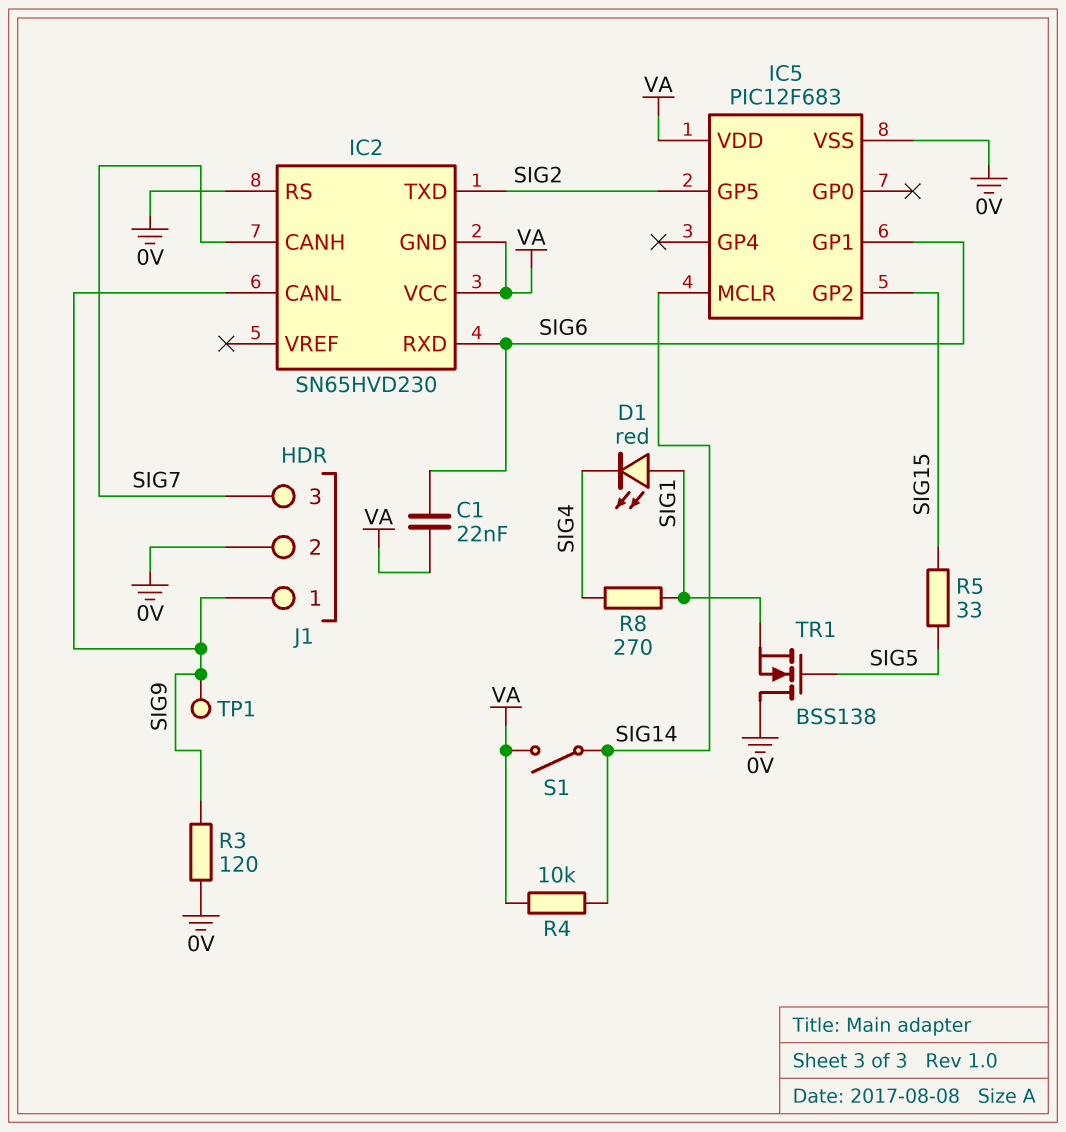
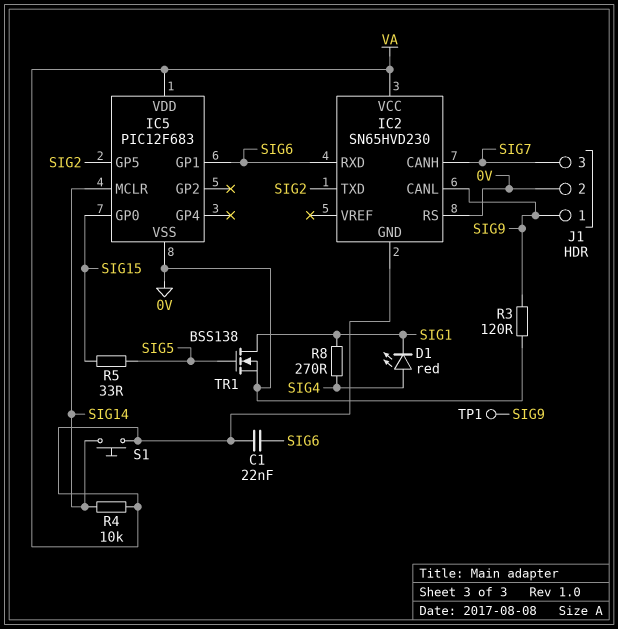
D1: LED red (A SIG1, K SIG4) -> LED red (A SIG4, K SIG1)
IC5 pin GP0: none -> SIG15
IC5 pin GP2: SIG15 -> none
S1: switch (SIG14, VA) -> button (SIG14, VA)
TR1: NMOS BSS138 (G SIG5, D 0V, S SIG1) -> NMOS BSS138 (G SIG5, D SIG1, S 0V)

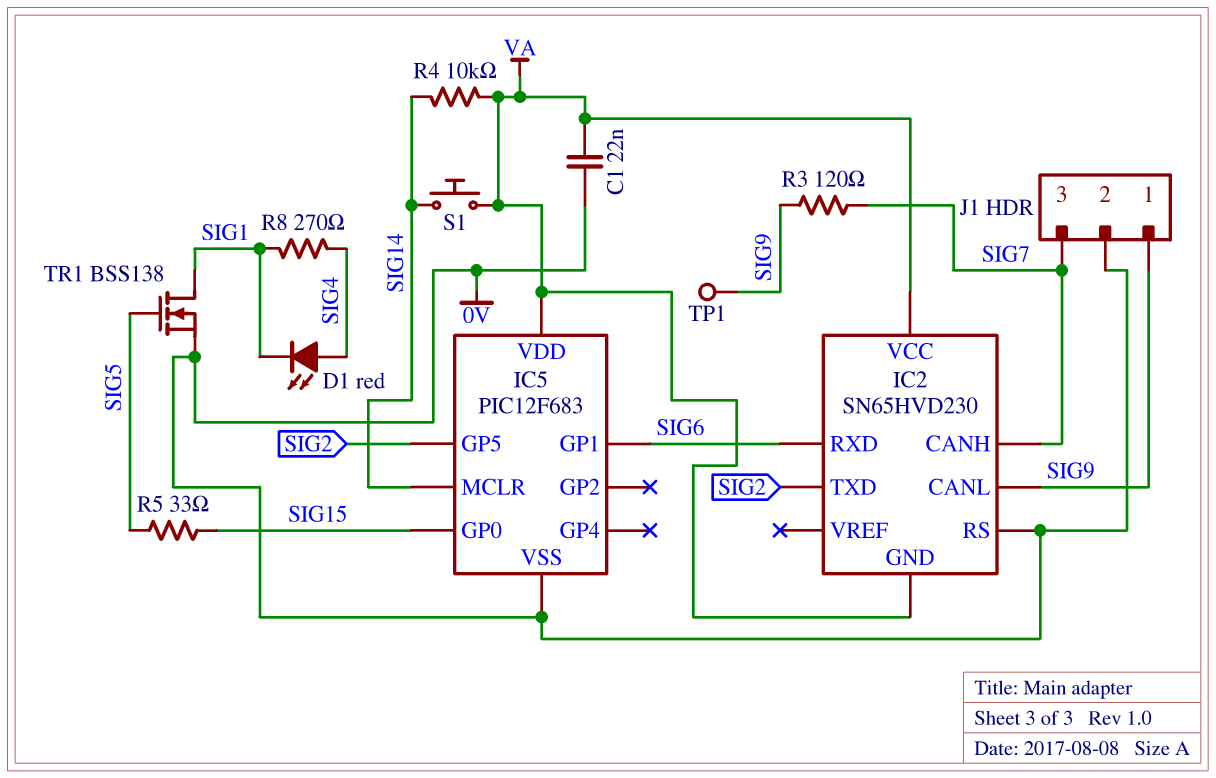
C1: 22nF (SIG6, VA) -> 22nF (0V, VA)
R3: 120 (0V, SIG9) -> 120 (SIG7, SIG9)

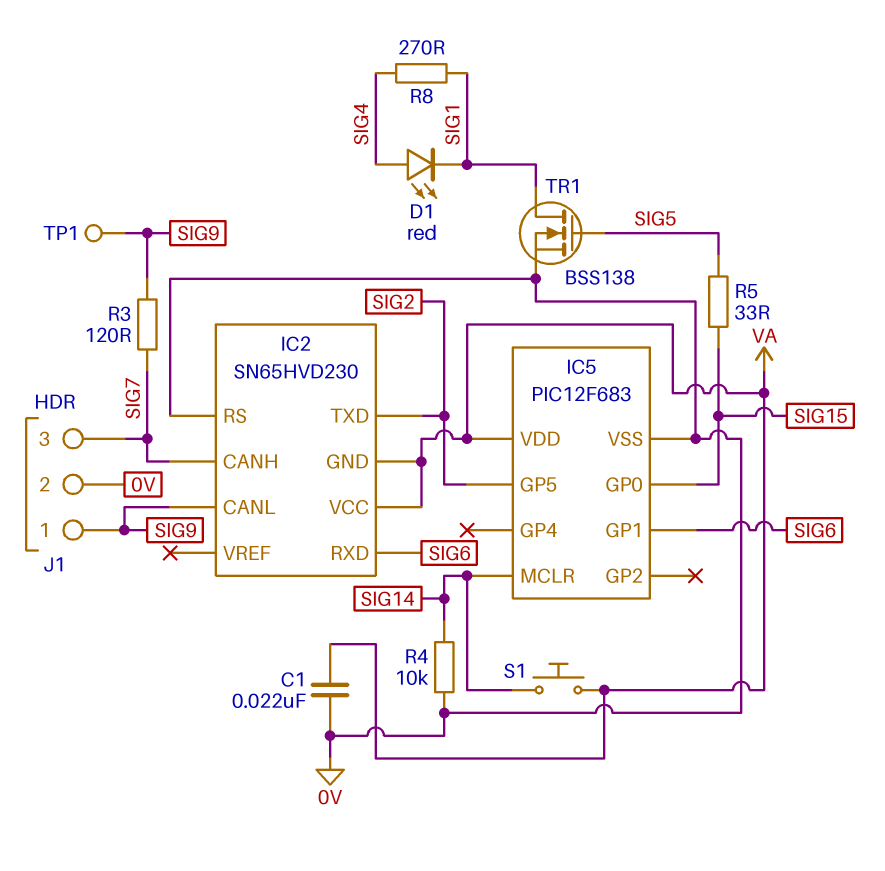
R4: 10k (SIG14, VA) -> 10k (0V, SIG14)

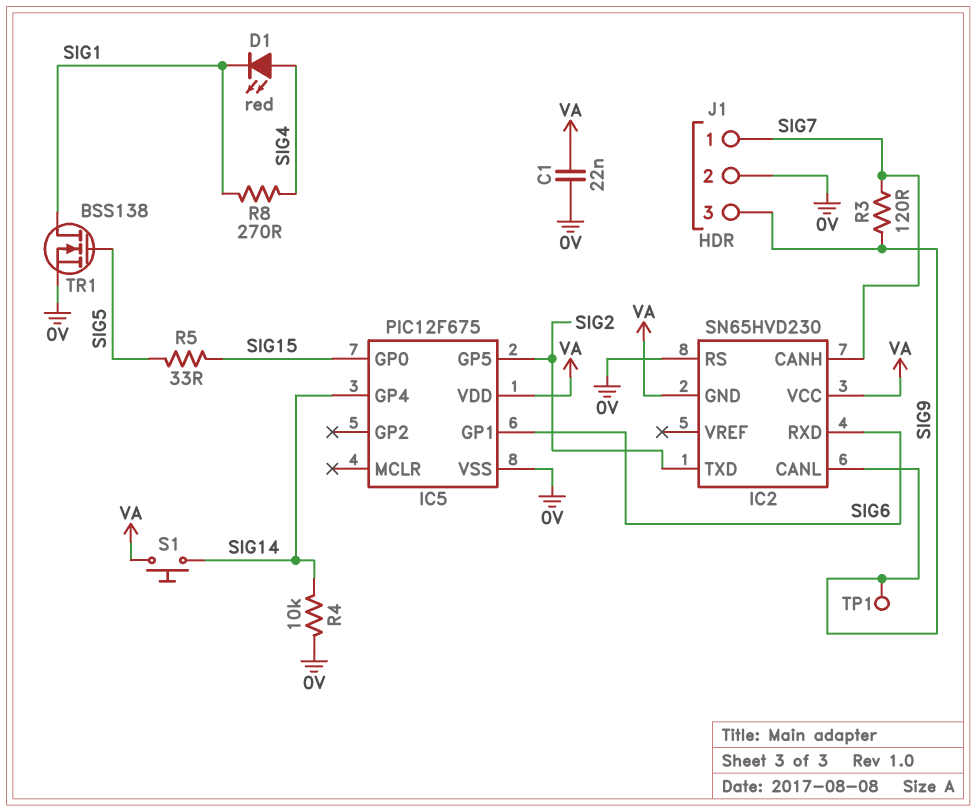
IC5: PIC12F683 -> PIC12F675
IC5 pin GP4: none -> SIG14
IC5 pin MCLR: SIG14 -> none
J1 pin 1: SIG9 -> SIG7
J1 pin 3: SIG7 -> SIG9

